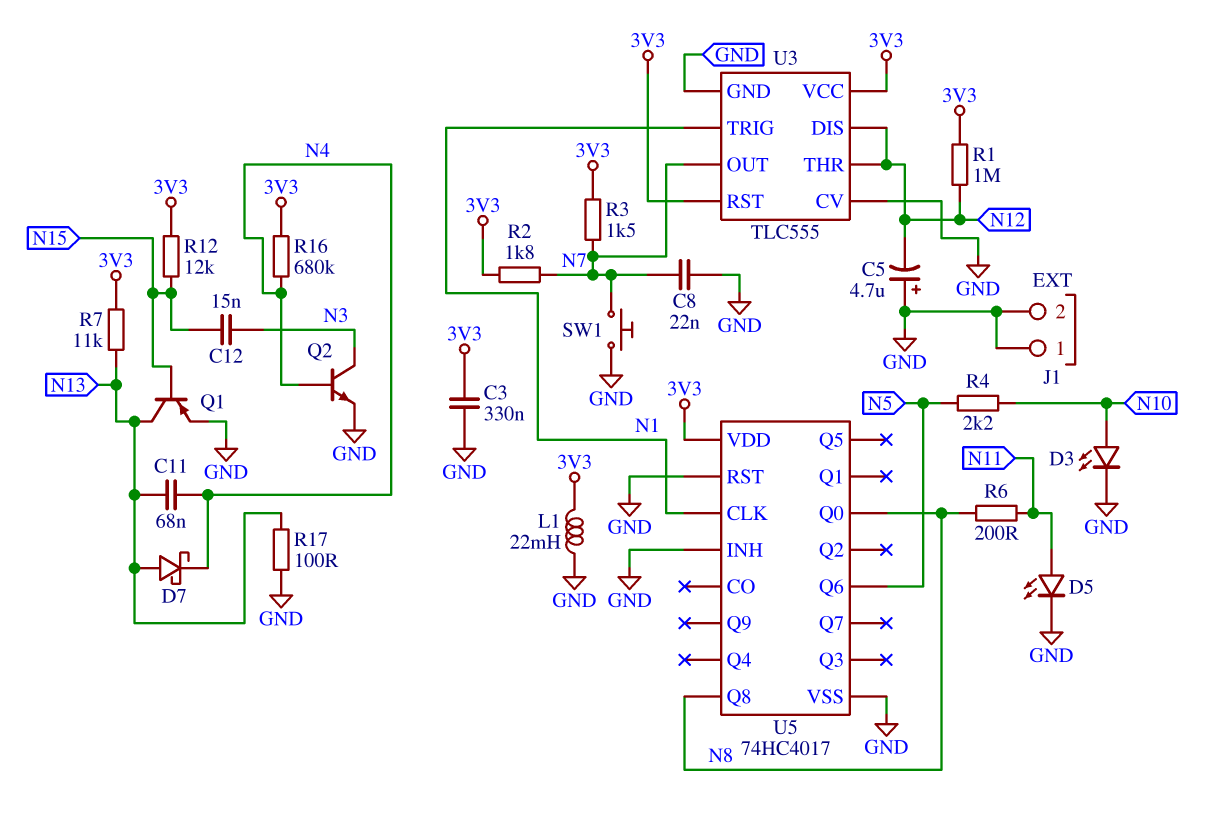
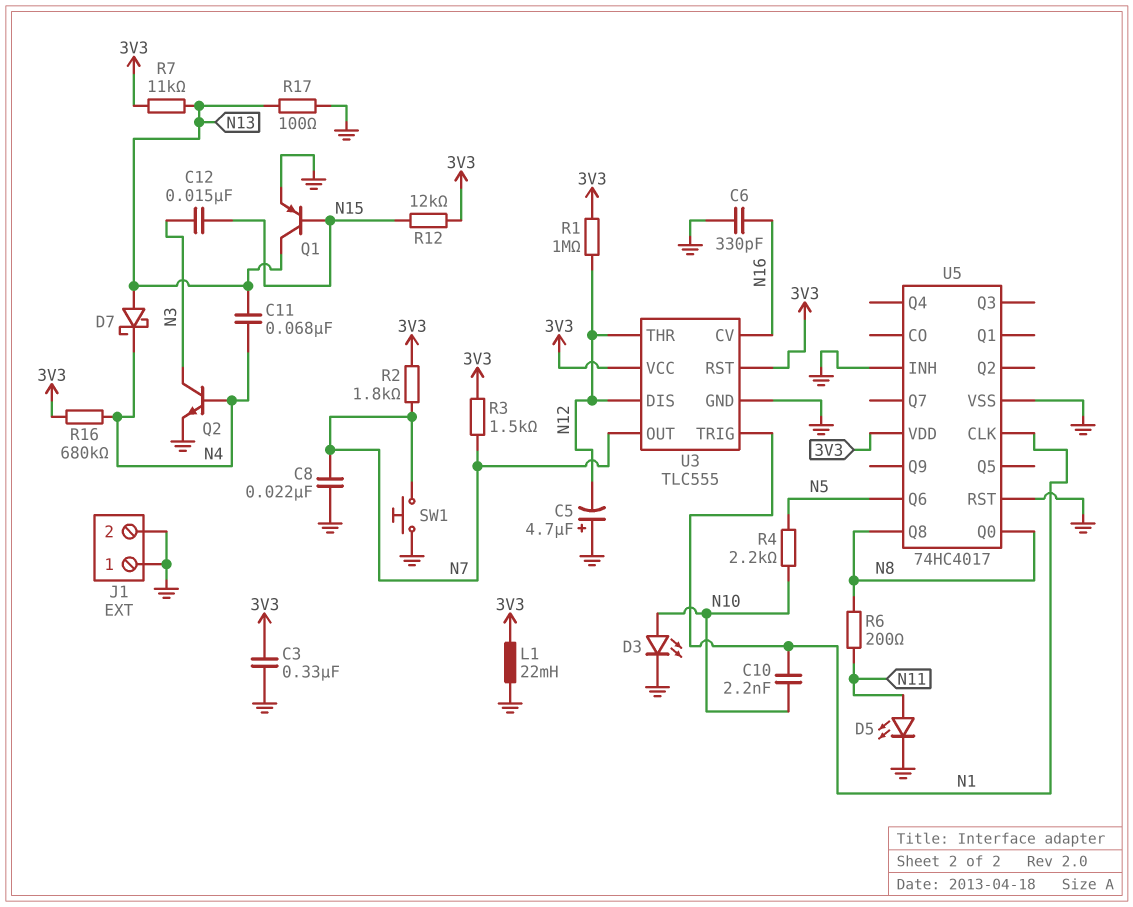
C6: none -> 330pF (GND, N16)
C10: none -> 2.2nF (N1, N10)
U3 pin CV: GND -> N16

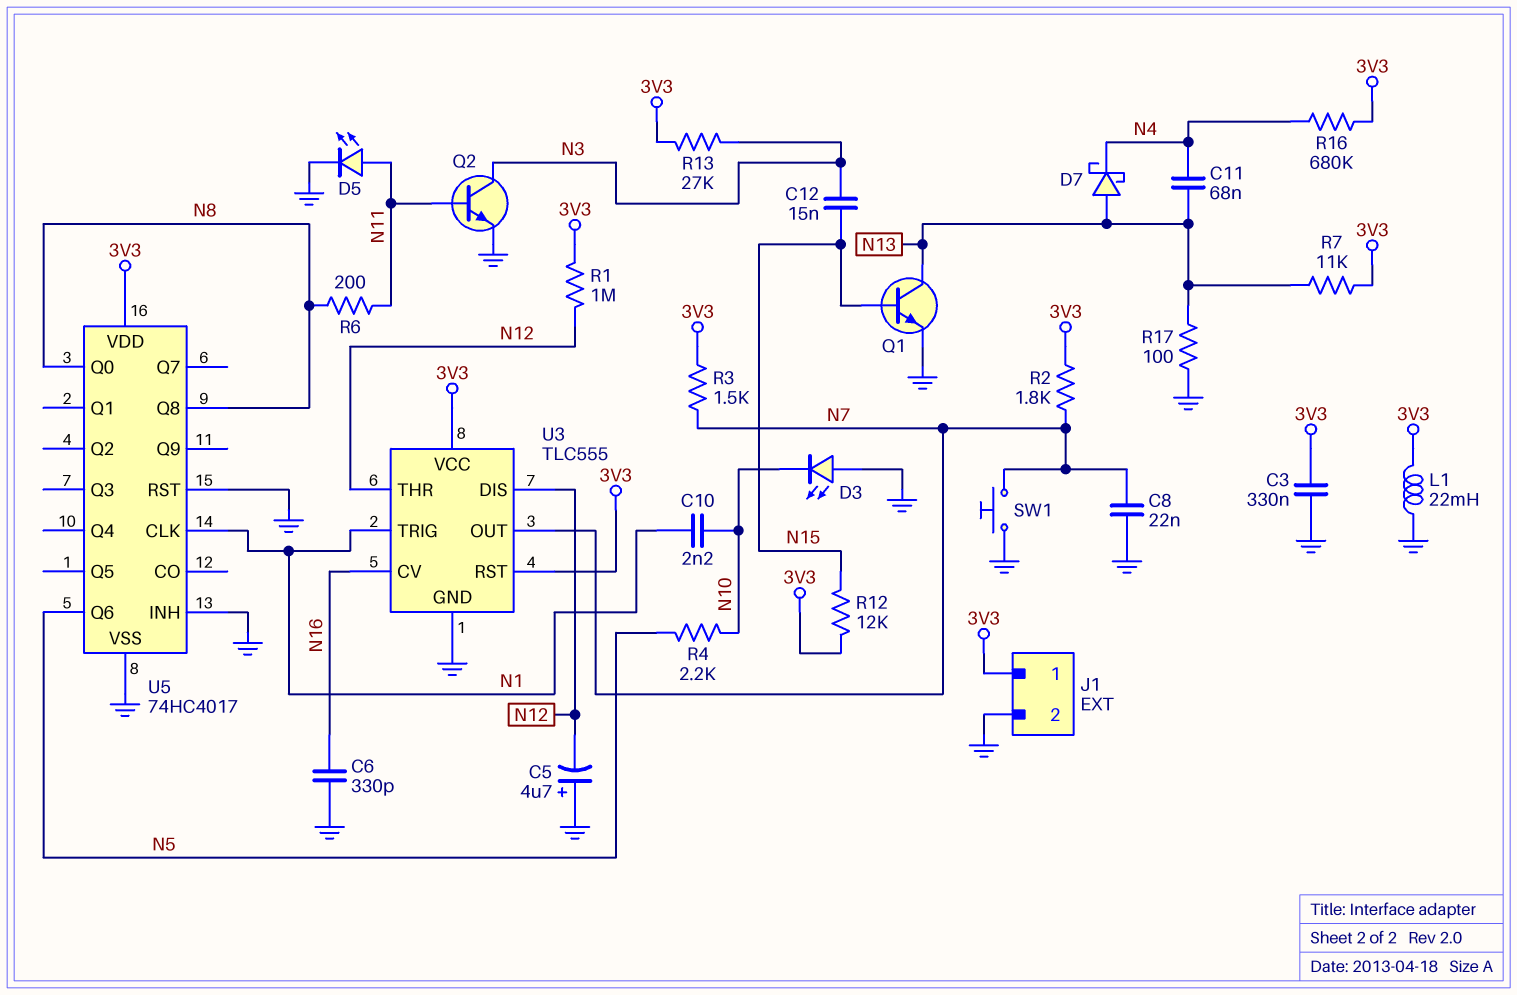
D3: LED (A N10, K GND) -> LED (A GND, K N10)
J1 pin 1: GND -> 3V3
Q1: PNP (B N15, C N13, E GND) -> NPN (B N15, C N13, E GND)
Q2: NPN (B N4, C N3, E GND) -> NPN (B N11, C N3, E GND)
R13: none -> 27k (3V3, N3)

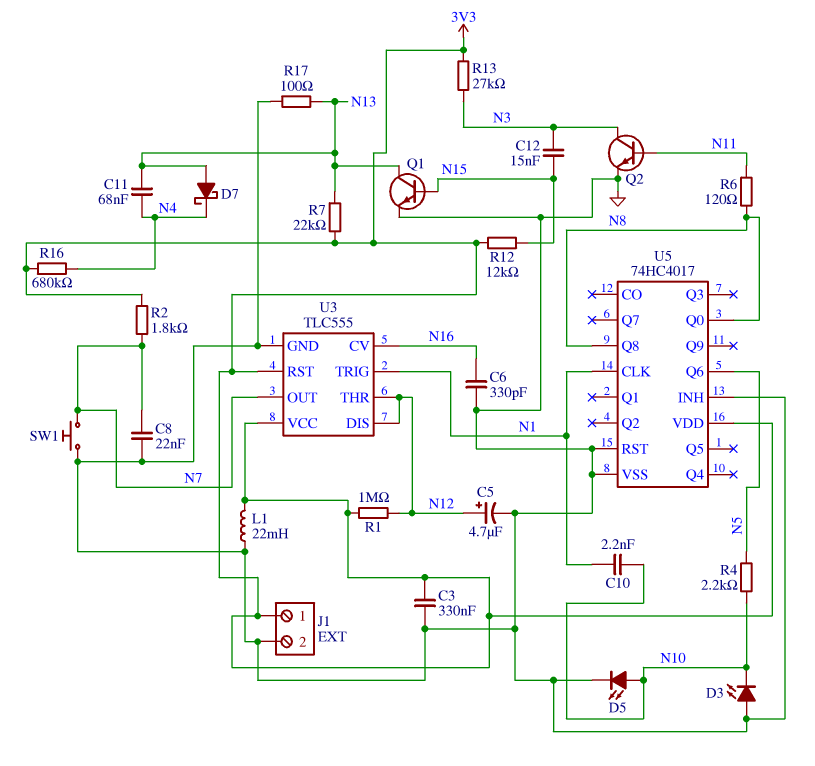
C5: 4.7uF (plus GND, minus N12) -> 4.7uF (plus N12, minus GND)
D5: LED (A N11, K GND) -> LED (A N10, K GND)
R3: 1.5k (3V3, N7) -> none
R6: 200 (N8, N11) -> 120 (N8, N11)
R7: 11k (3V3, N13) -> 22k (3V3, N13)

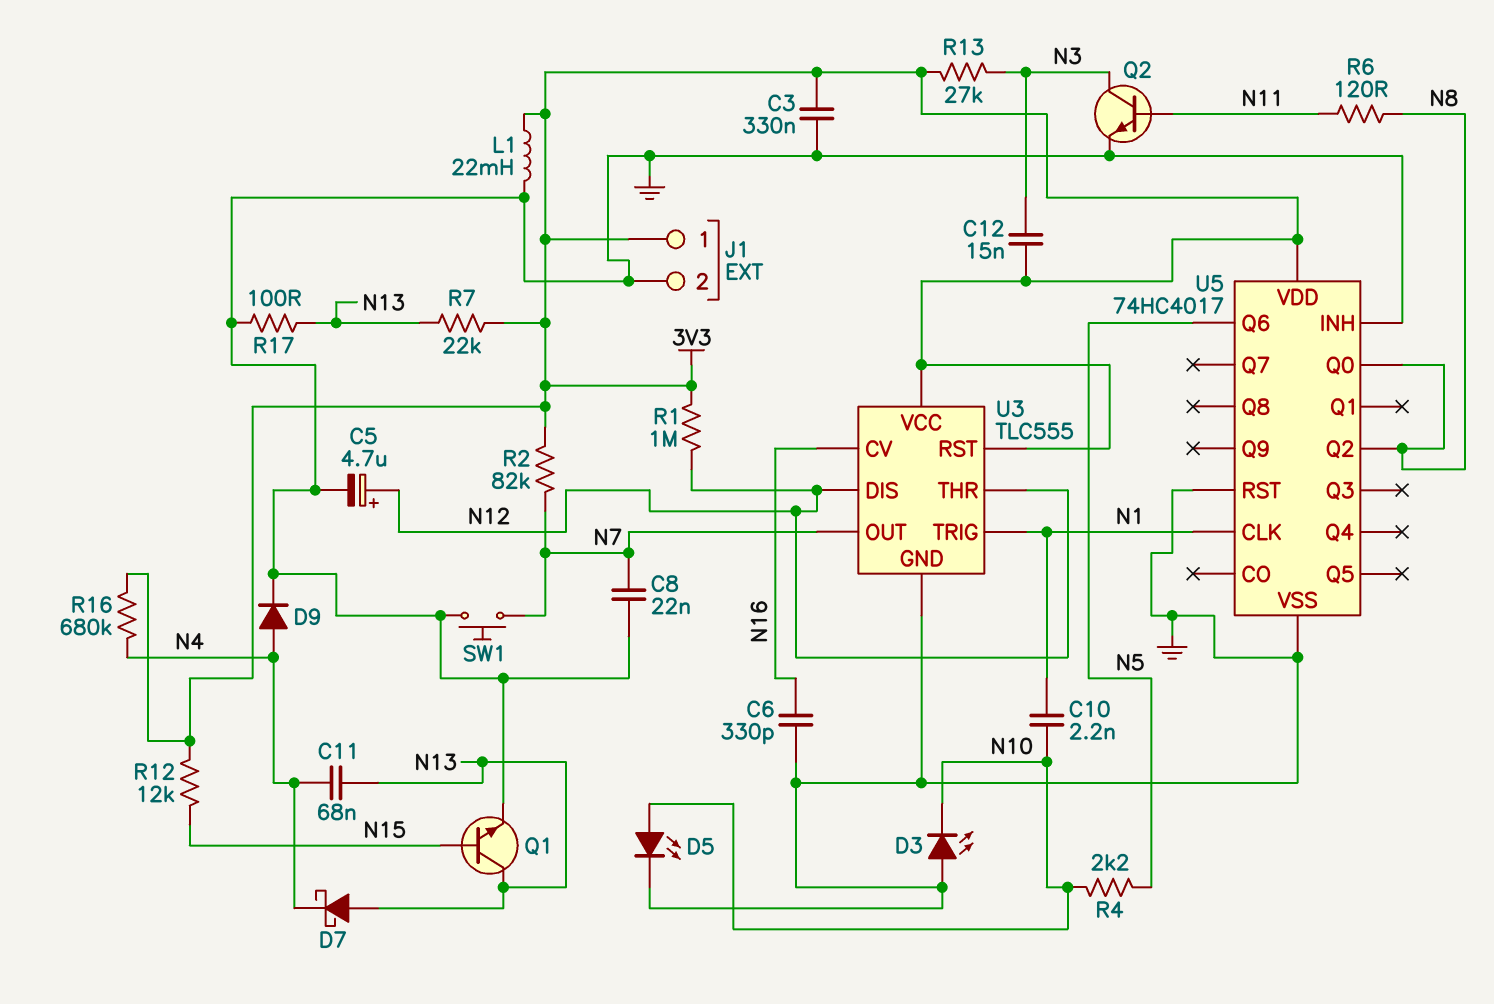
C12: 15nF (N3, N15) -> 15nF (3V3, N3)
D9: none -> diode (A N4, K GND)
R2: 1.8k (3V3, N7) -> 82k (3V3, N7)
U5 pin Q2: none -> N8
U5 pin Q8: N8 -> none

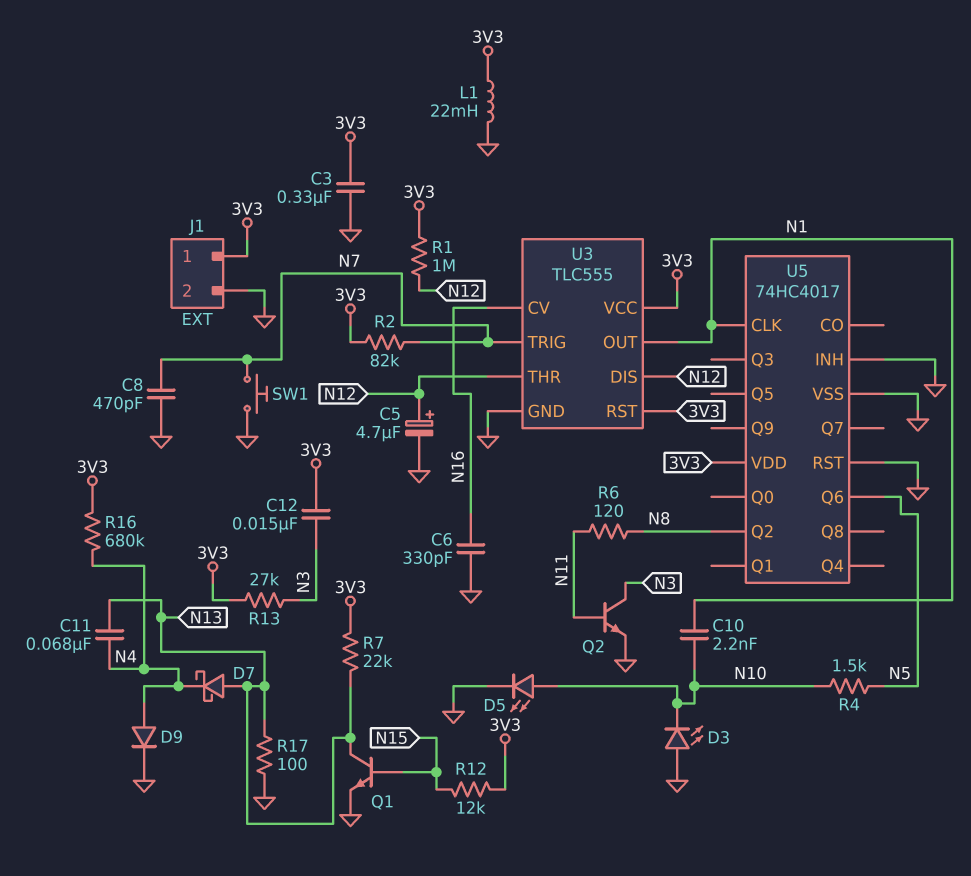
C8: 22nF (GND, N7) -> 470pF (GND, N7)
R4: 2.2k (N5, N10) -> 1.5k (N5, N10)
U3 pin OUT: N7 -> N1
U3 pin TRIG: N1 -> N7
U5 pin Q0: N8 -> none

